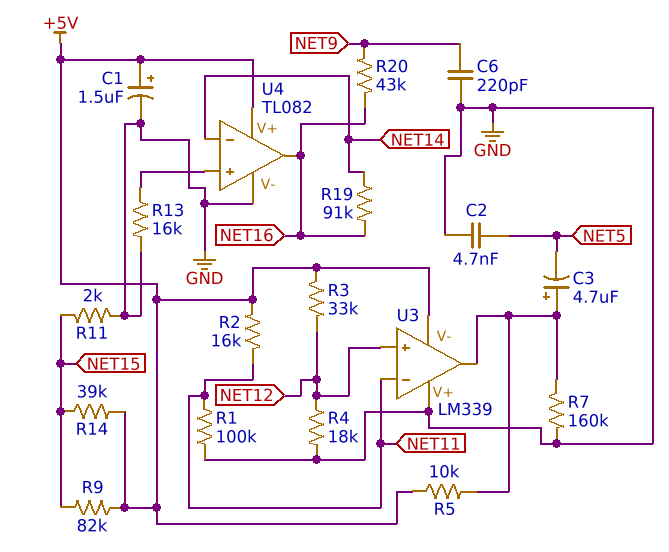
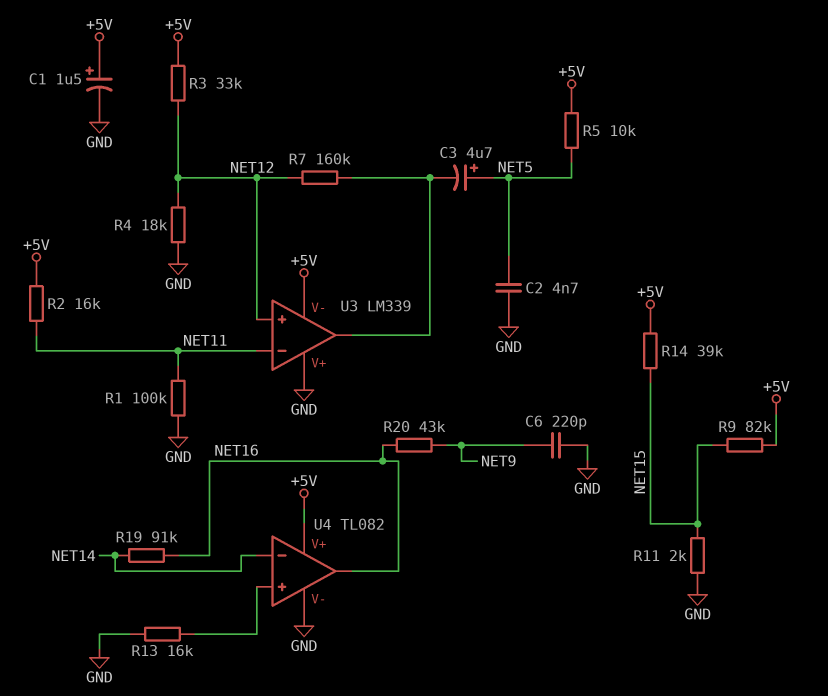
C3: 4.7uF (plus U3/out, minus NET5) -> 4.7uF (plus NET5, minus U3/out)
R5: 10k (+5V, U3/out) -> 10k (+5V, NET5)
R7: 160k (GND, U3/out) -> 160k (NET12, U3/out)

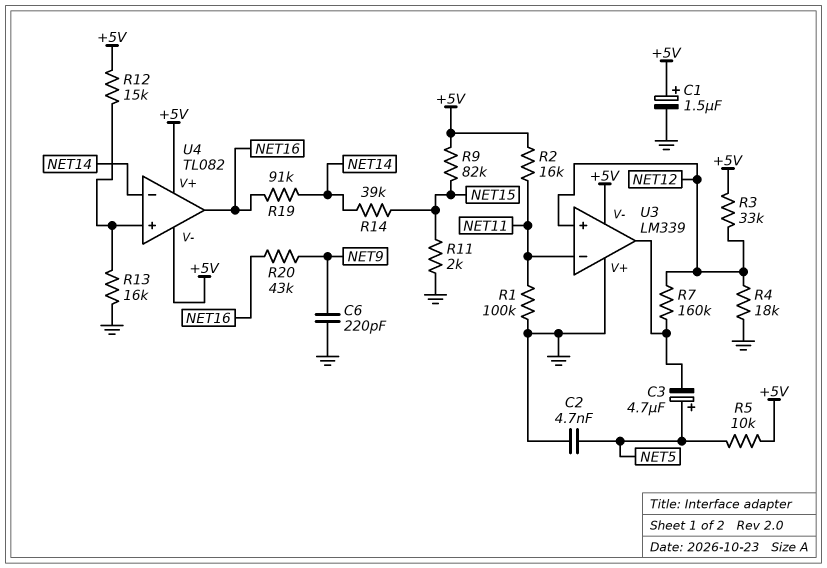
R12: none -> 15k (+5V, U4/in+)
R14: 39k (+5V, NET15) -> 39k (NET14, NET15)
U4 pin V-: GND -> +5V

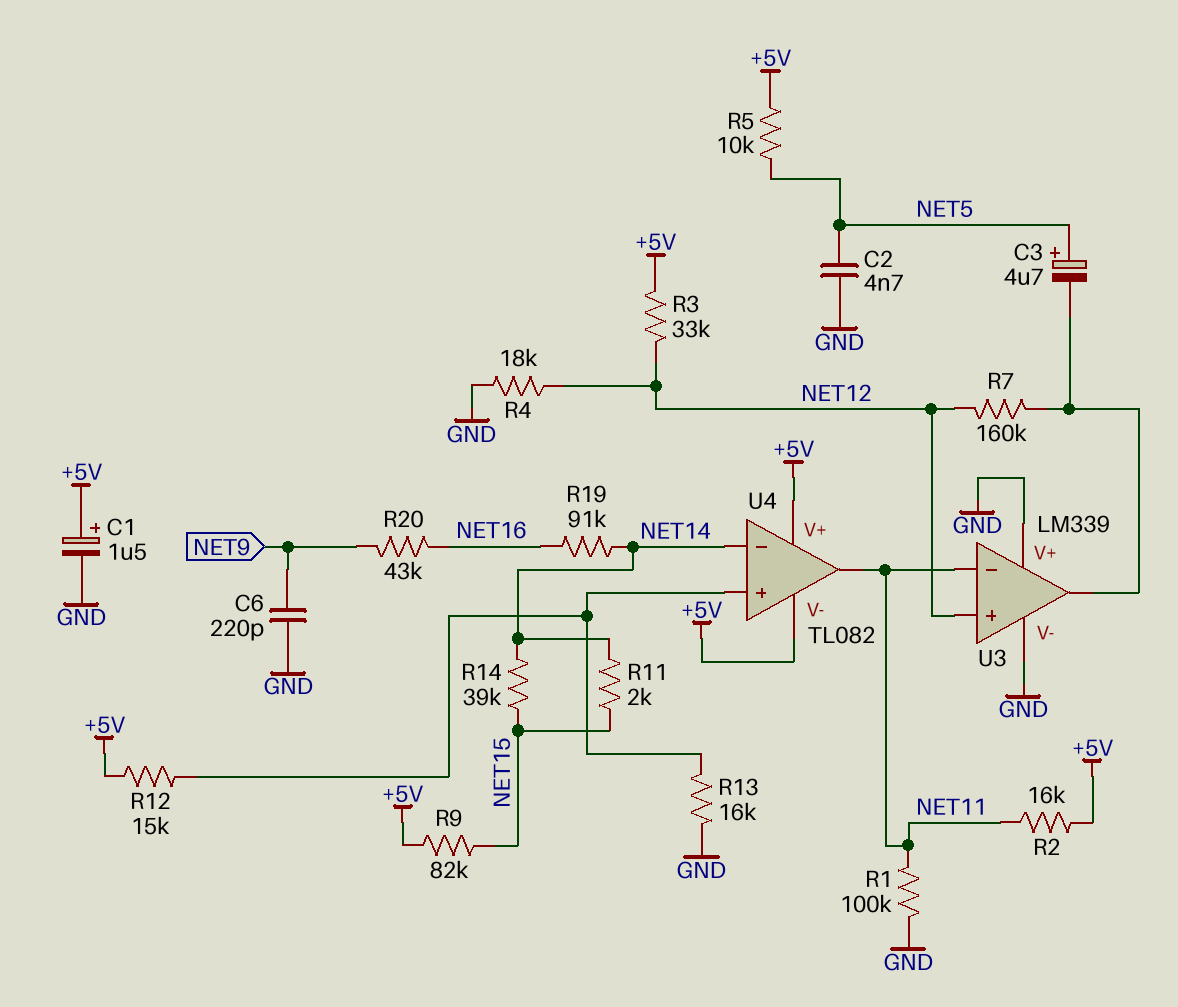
R11: 2k (GND, NET15) -> 2k (NET14, NET15)
U3 pin V-: +5V -> GND
U4 pin out: NET16 -> NET11

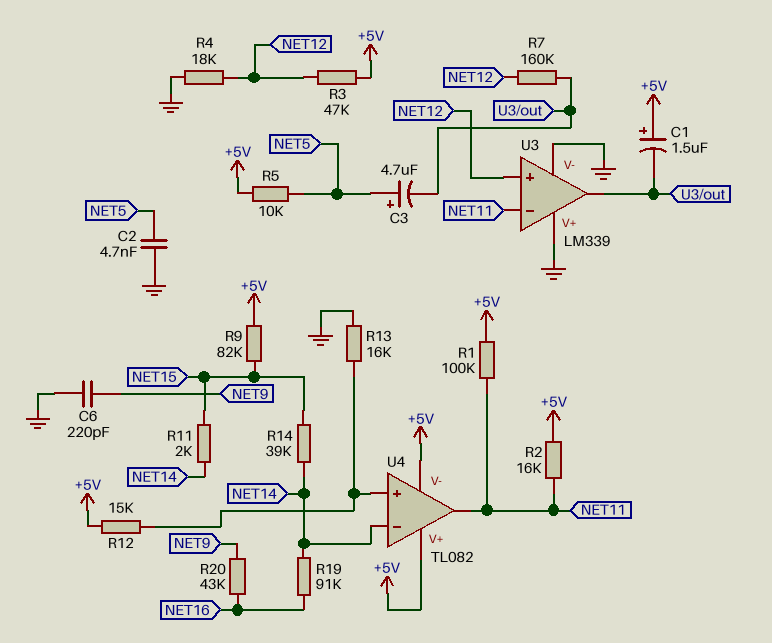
C1: 1.5uF (plus +5V, minus GND) -> 1.5uF (plus +5V, minus U3/out)
R1: 100k (GND, NET11) -> 100k (+5V, NET11)
R3: 33k (+5V, NET12) -> 47k (+5V, NET12)

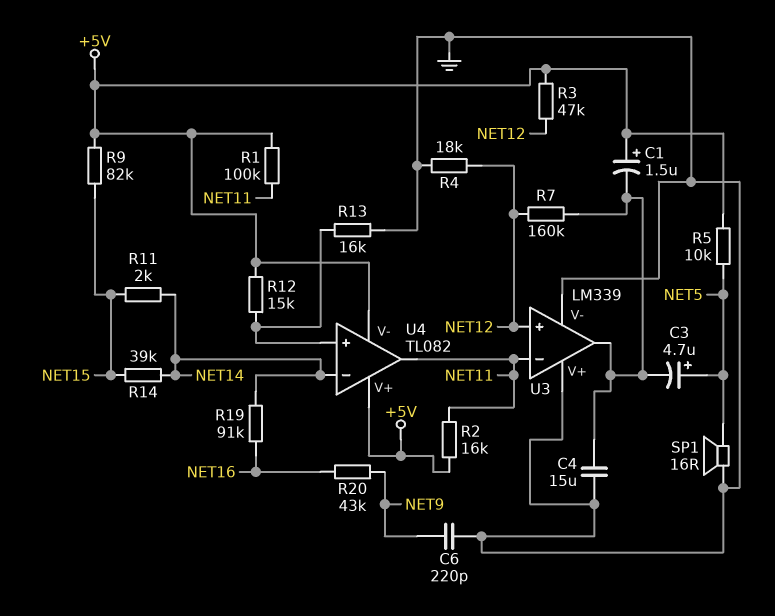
C2: 4.7nF (GND, NET5) -> none
C4: none -> 15uF (GND, U3/out)
SP1: none -> speaker 16R (GND, NET5)

